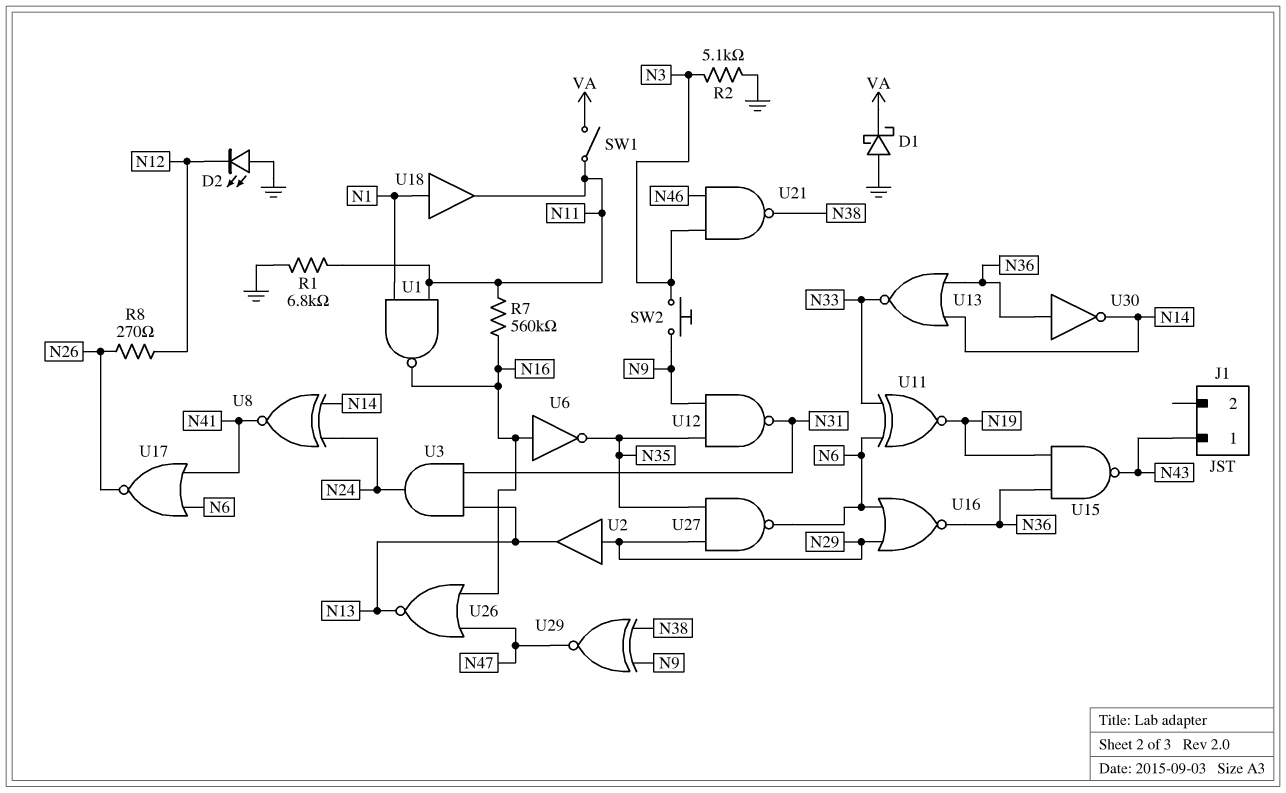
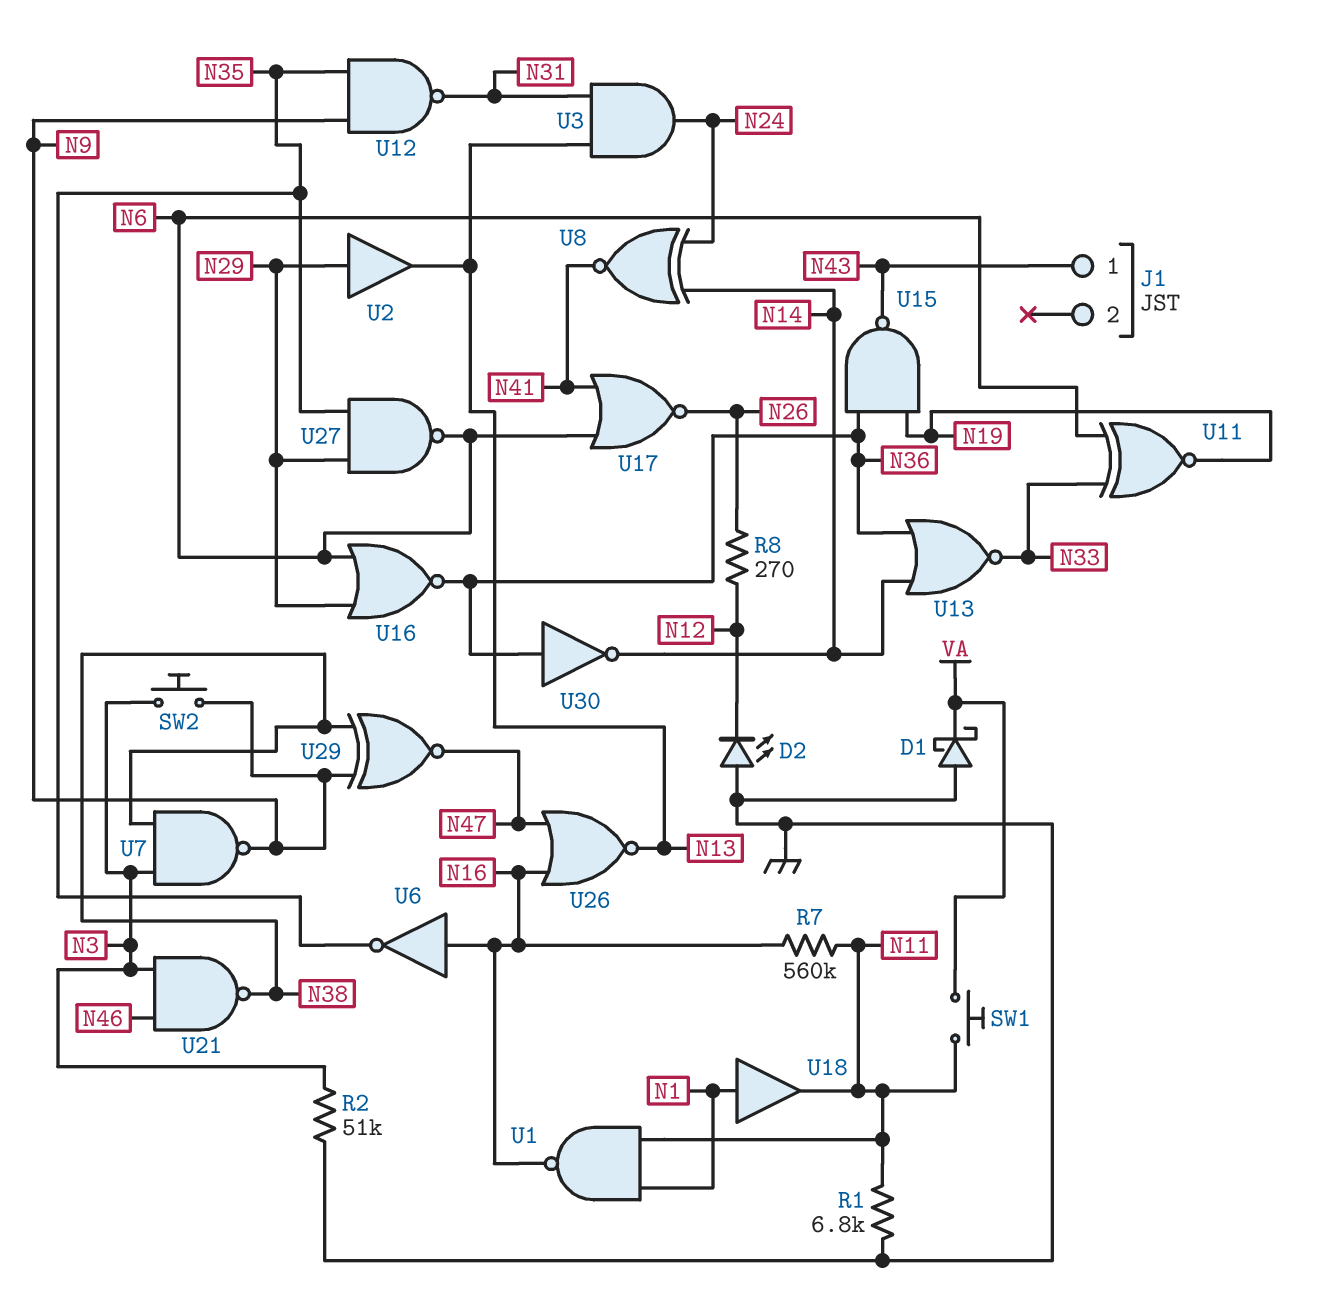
R2: 5.1k (GND, N3) -> 51k (GND, N3)
SW1: switch (N11, VA) -> button (N11, VA)
U7: none -> NAND (in N3, in N38, out N9)

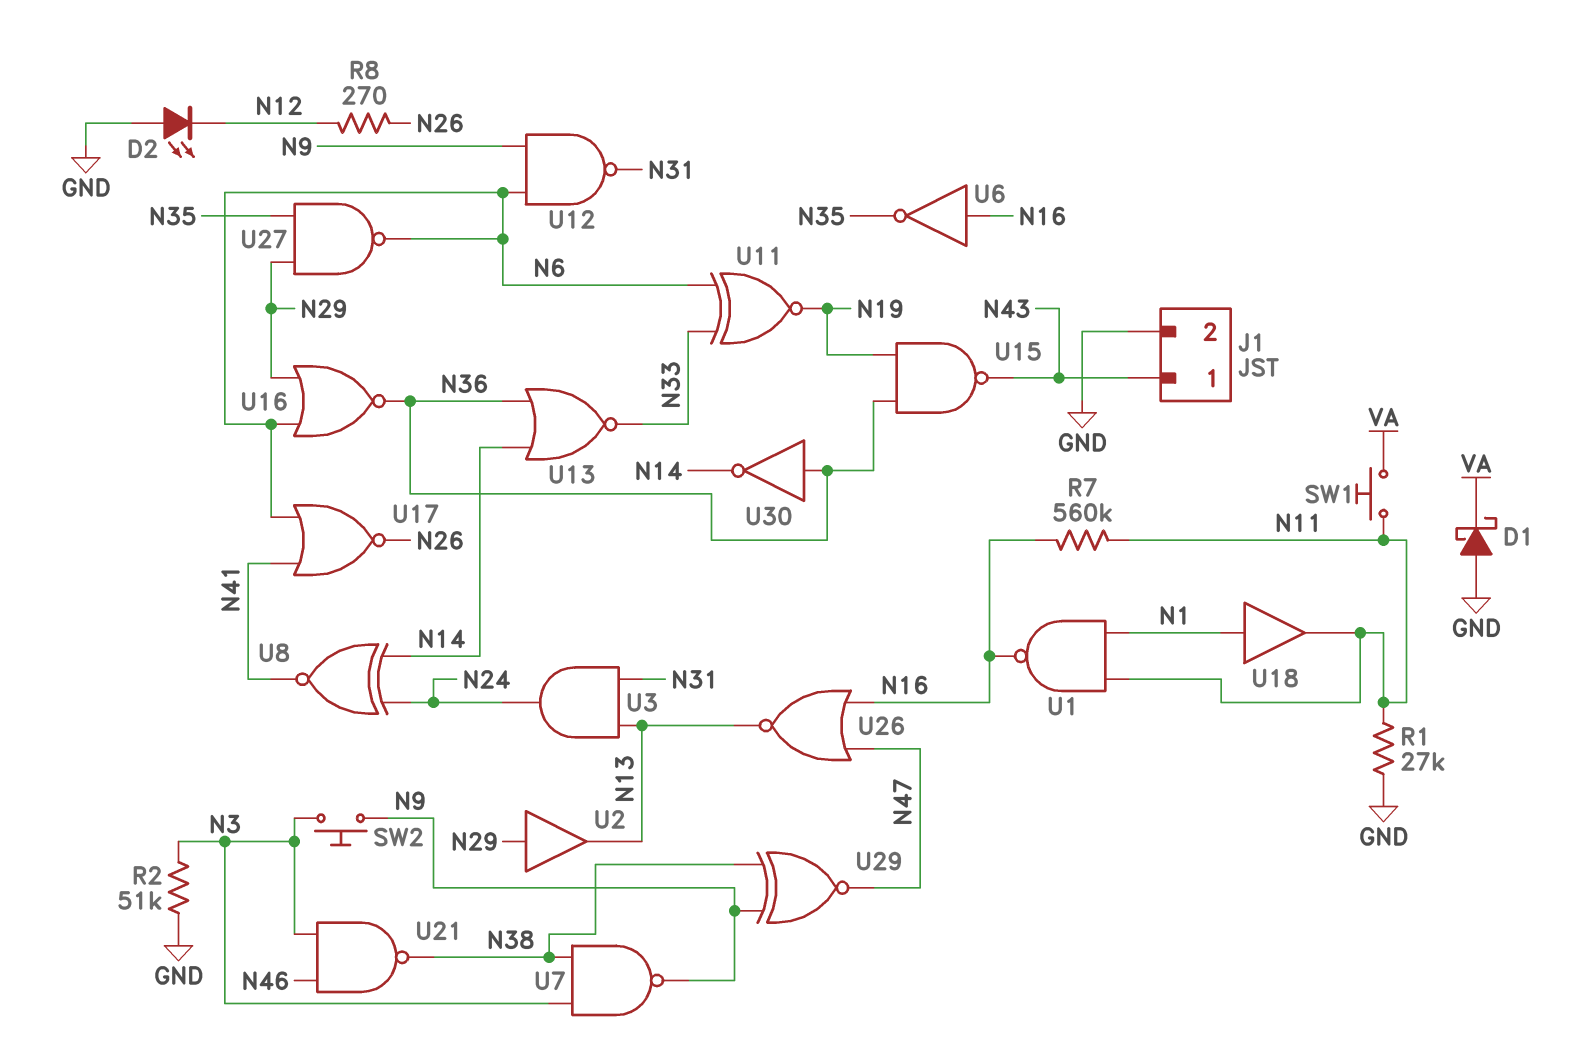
J1 pin 2: none -> GND
R1: 6.8k (GND, N11) -> 27k (GND, N11)
U12: NAND (in N9, in N35, out N31) -> NAND (in N6, in N9, out N31)

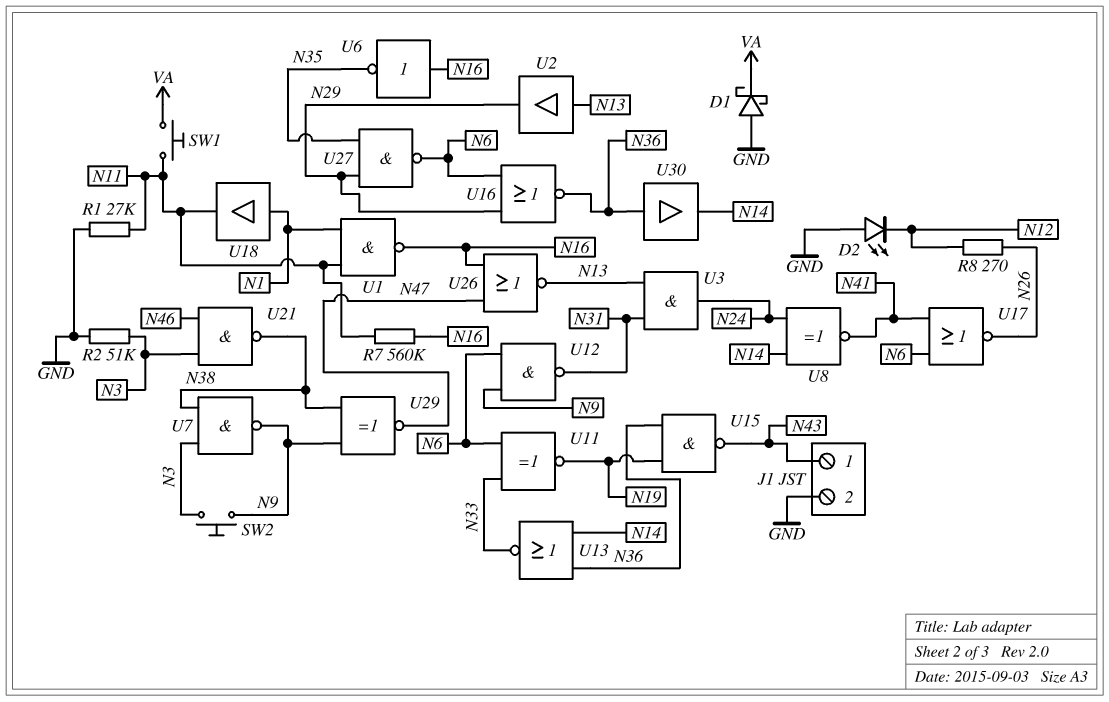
U2: buffer (in N29, out N13) -> buffer (in N13, out N29)
U30: NOT (in N36, out N14) -> buffer (in N36, out N14)

